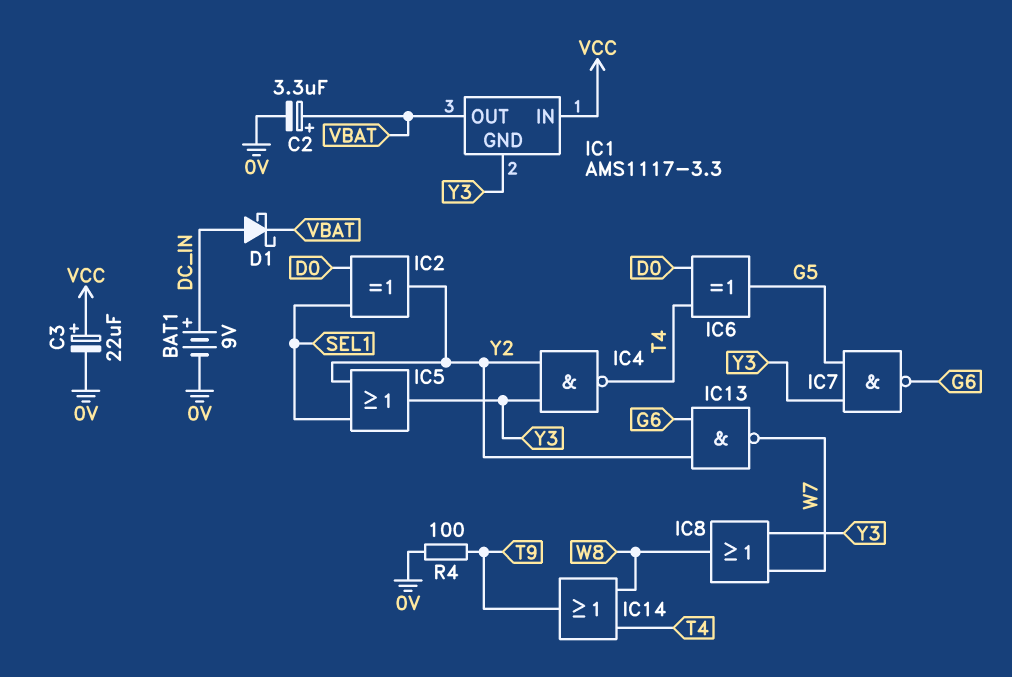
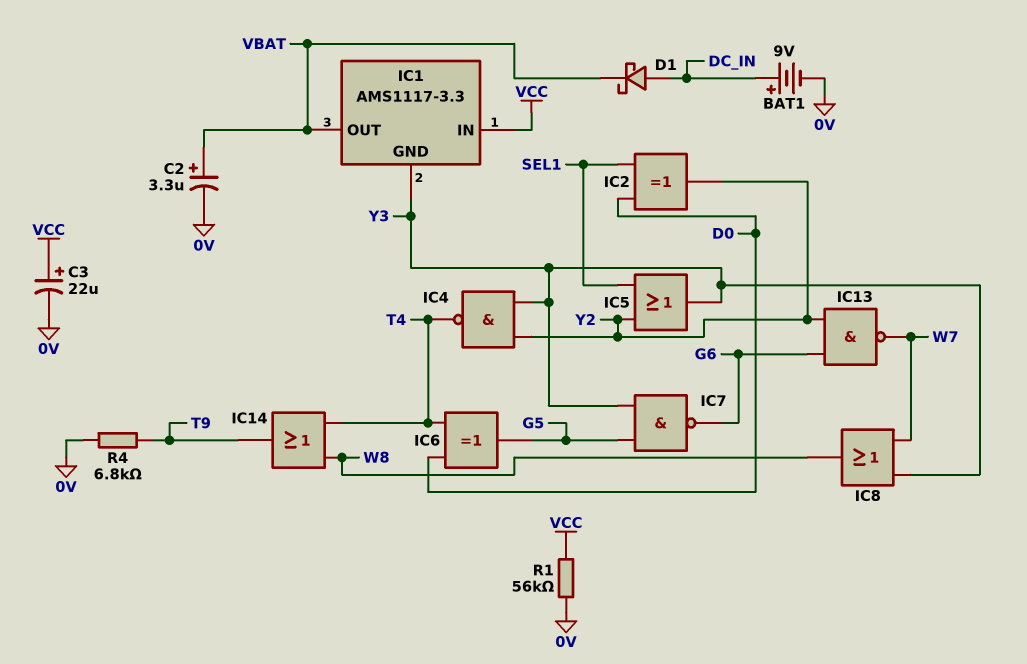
R1: none -> 56k (0V, VCC)
R4: 100 (0V, T9) -> 6.8k (0V, T9)

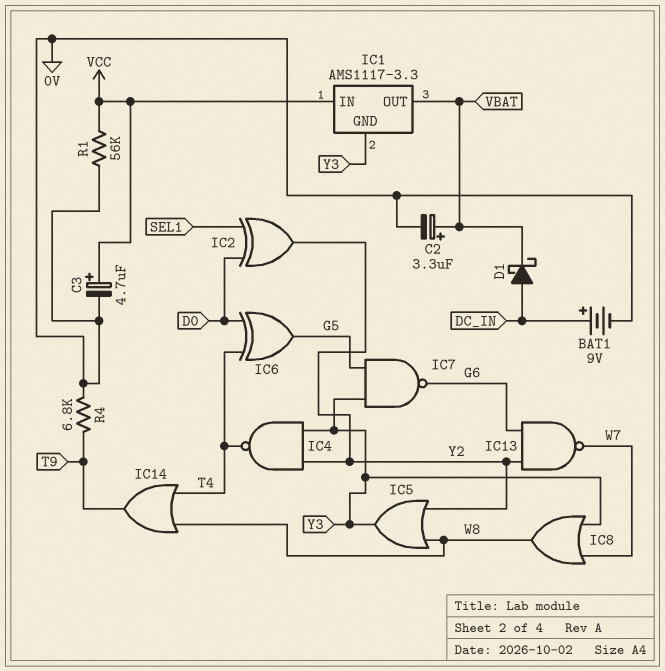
C3: 22uF (plus VCC, minus 0V) -> 4.7uF (plus VCC, minus 0V)
IC5: OR (in SEL1, in Y2, out Y3) -> OR (in W8, in Y2, out Y3)

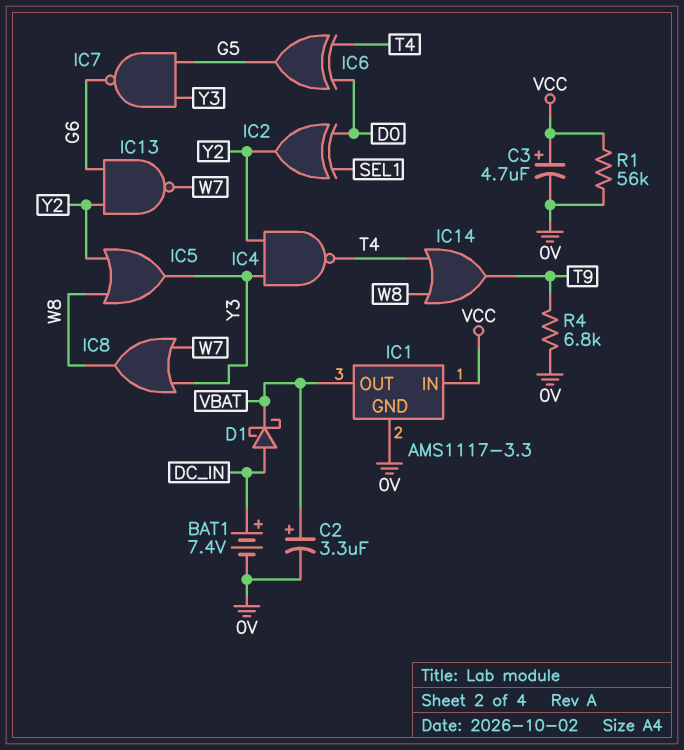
BAT1: 9V (plus DC_IN, minus 0V) -> 7.4V (plus DC_IN, minus 0V)
IC1 pin GND: Y3 -> 0V

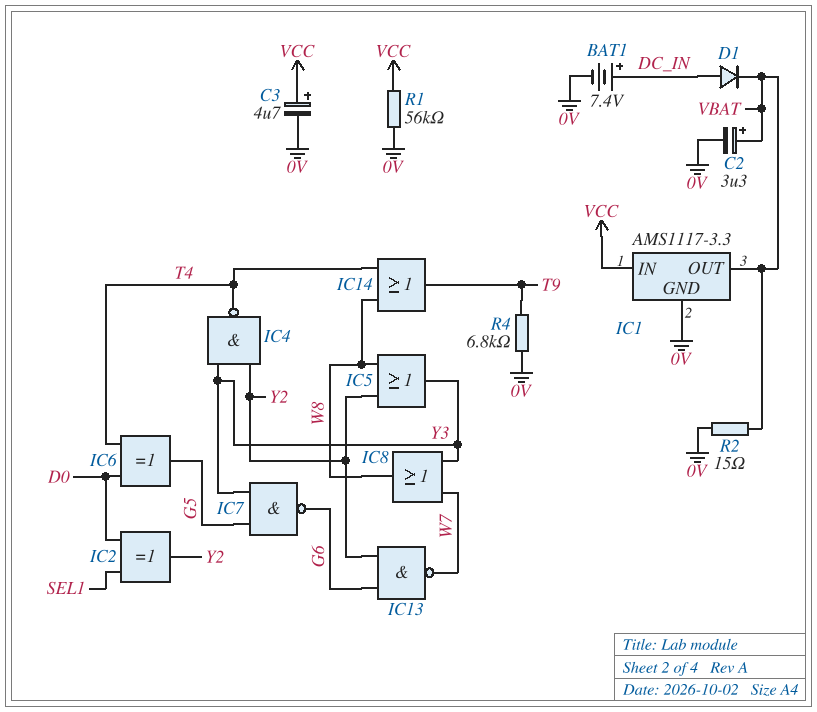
D1: schottky (A DC_IN, K VBAT) -> diode (A DC_IN, K VBAT)
R2: none -> 15 (0V, VBAT)

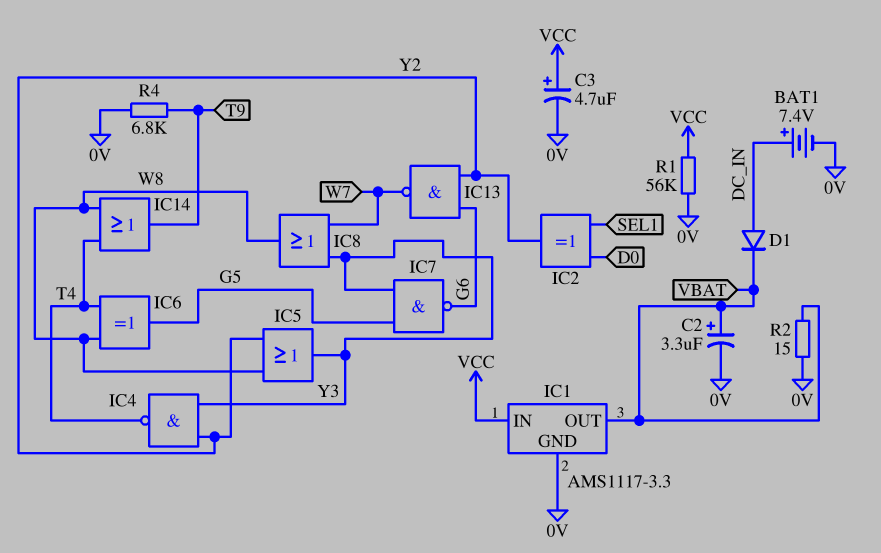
IC6: XOR (in D0, in T4, out G5) -> XOR (in T4, in W8, out G5)

